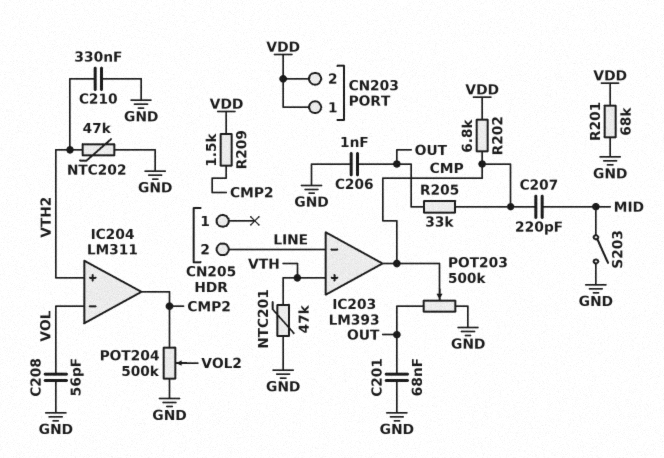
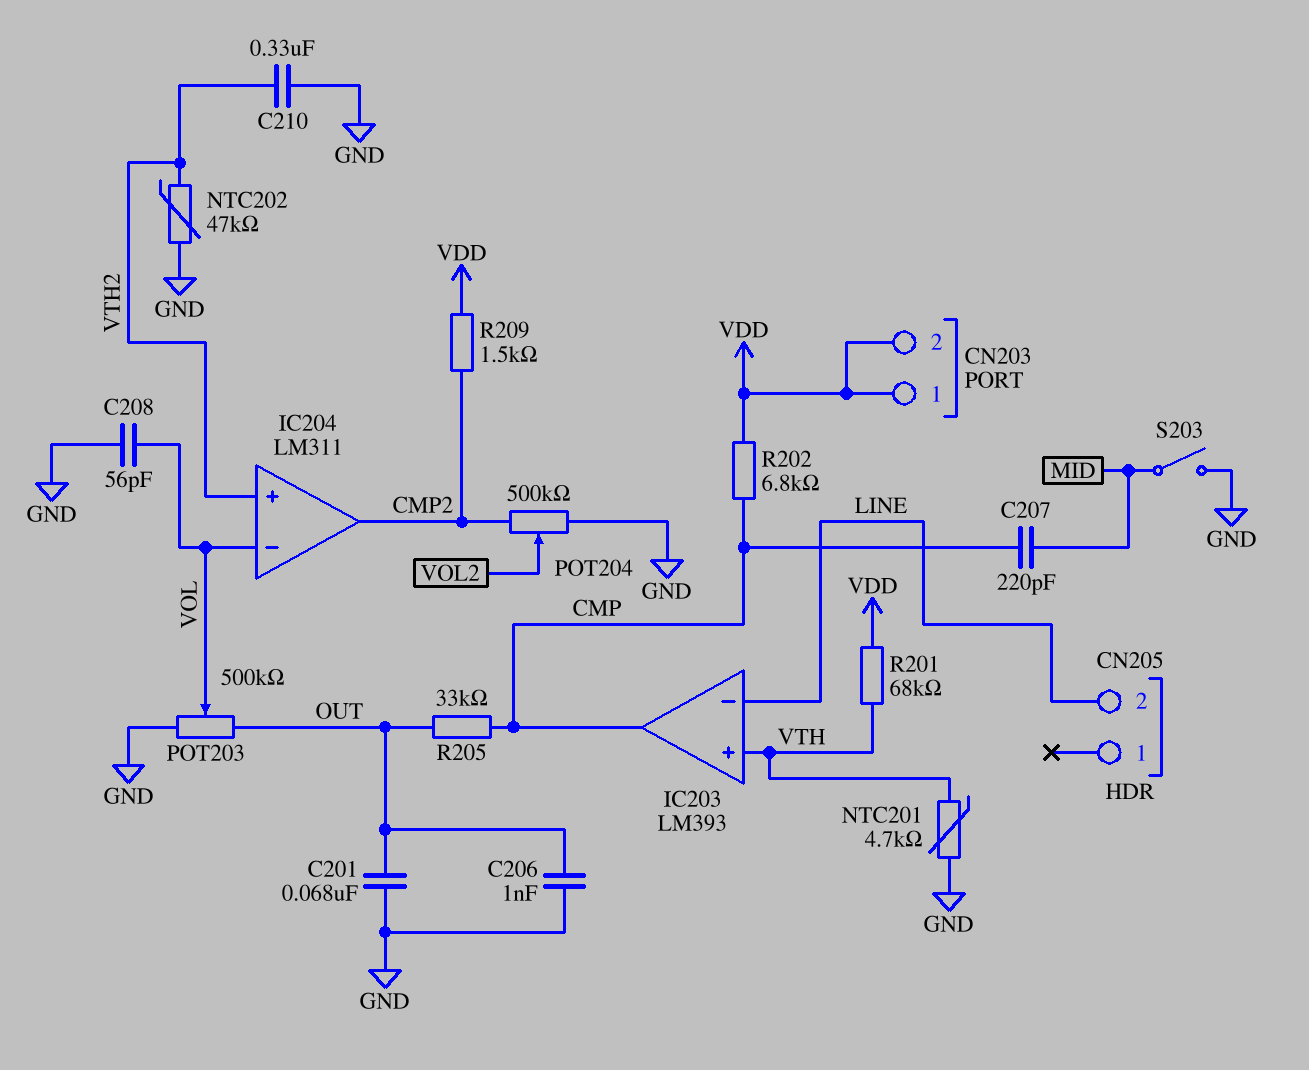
NTC201: 47k (GND, VTH) -> 4.7k (GND, VTH)
POT203: 500k (GND, OUT, wiper CMP) -> 500k (GND, OUT, wiper VOL)
R201: 68k (GND, VDD) -> 68k (VDD, VTH)

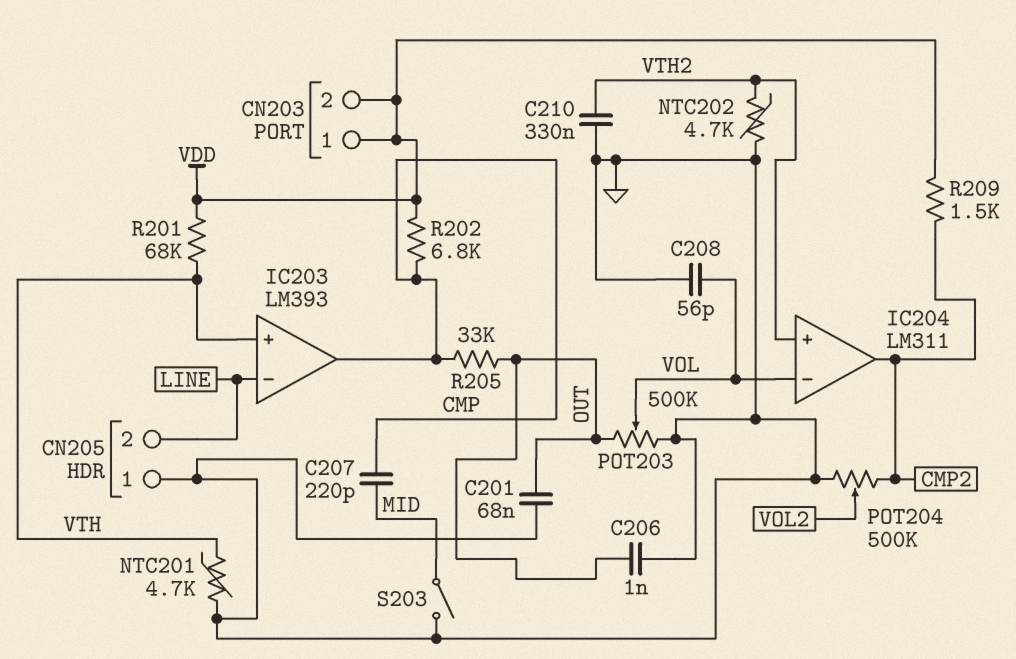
CN205 pin 1: none -> GND
NTC202: 47k (GND, VTH2) -> 4.7k (GND, VTH2)

